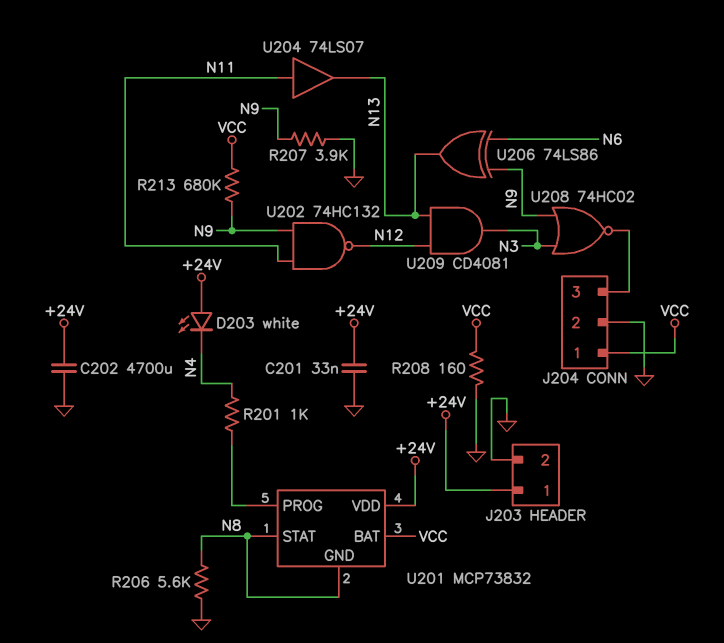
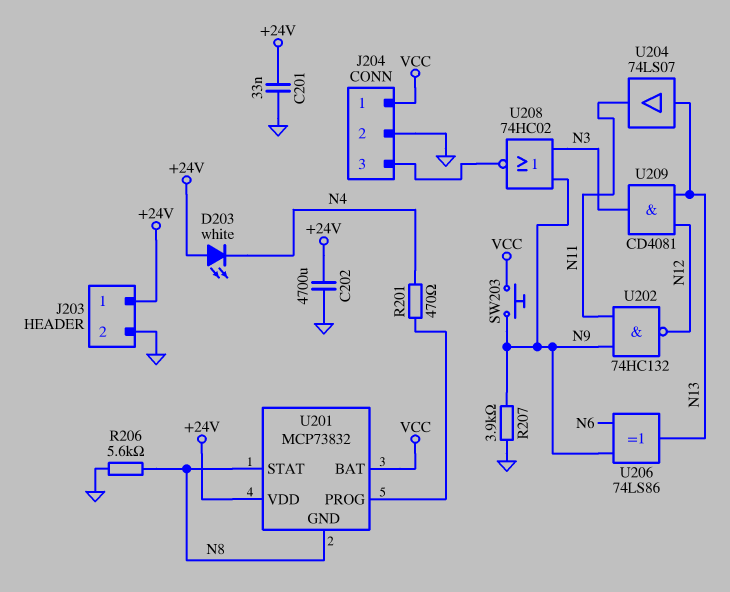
R201: 1k (N4, U201/PROG) -> 470 (N4, U201/PROG)
R208: 160 (GND, VCC) -> none
R213: 680k (N9, VCC) -> none
SW203: none -> button (N9, VCC)
U204: buffer 74LS07 (in N11, out N13) -> buffer 74LS07 (in N13, out N11)

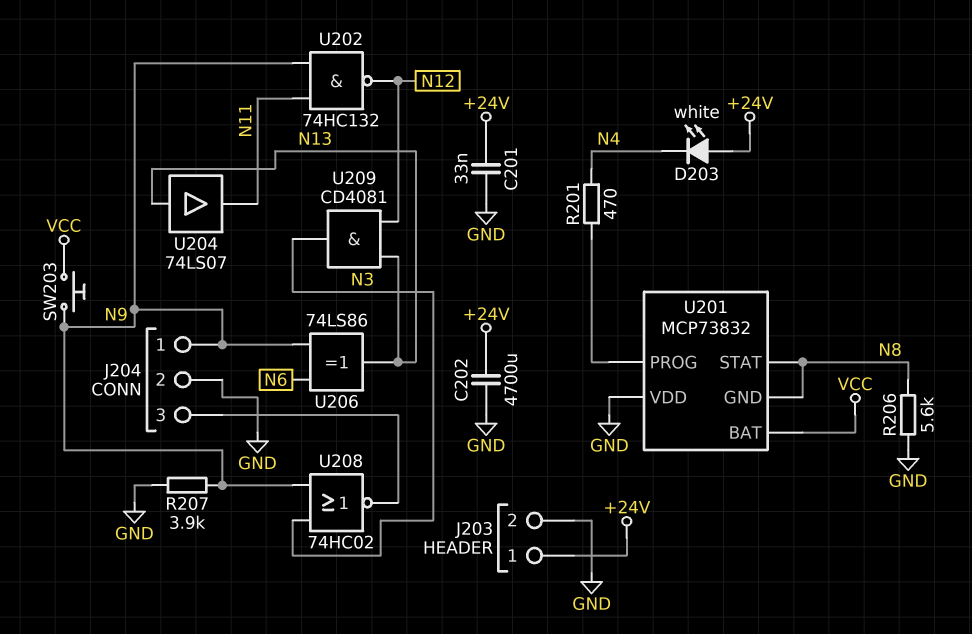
J204 pin 1: VCC -> N9
U201 pin VDD: +24V -> GND

